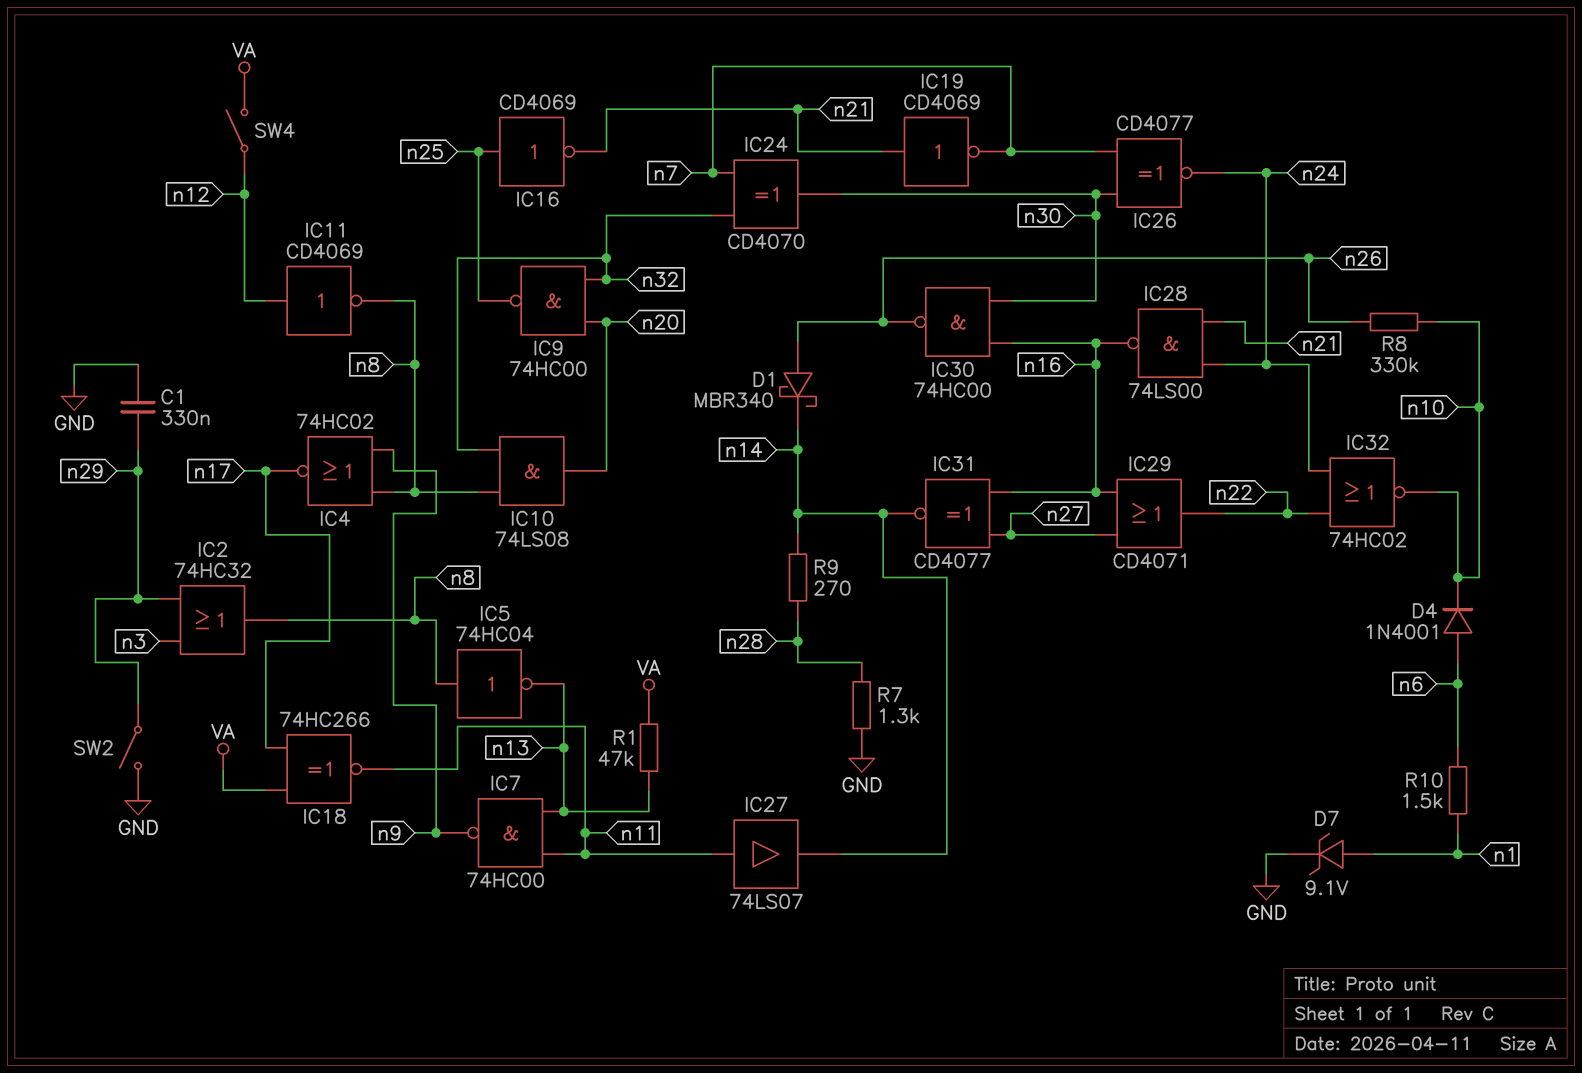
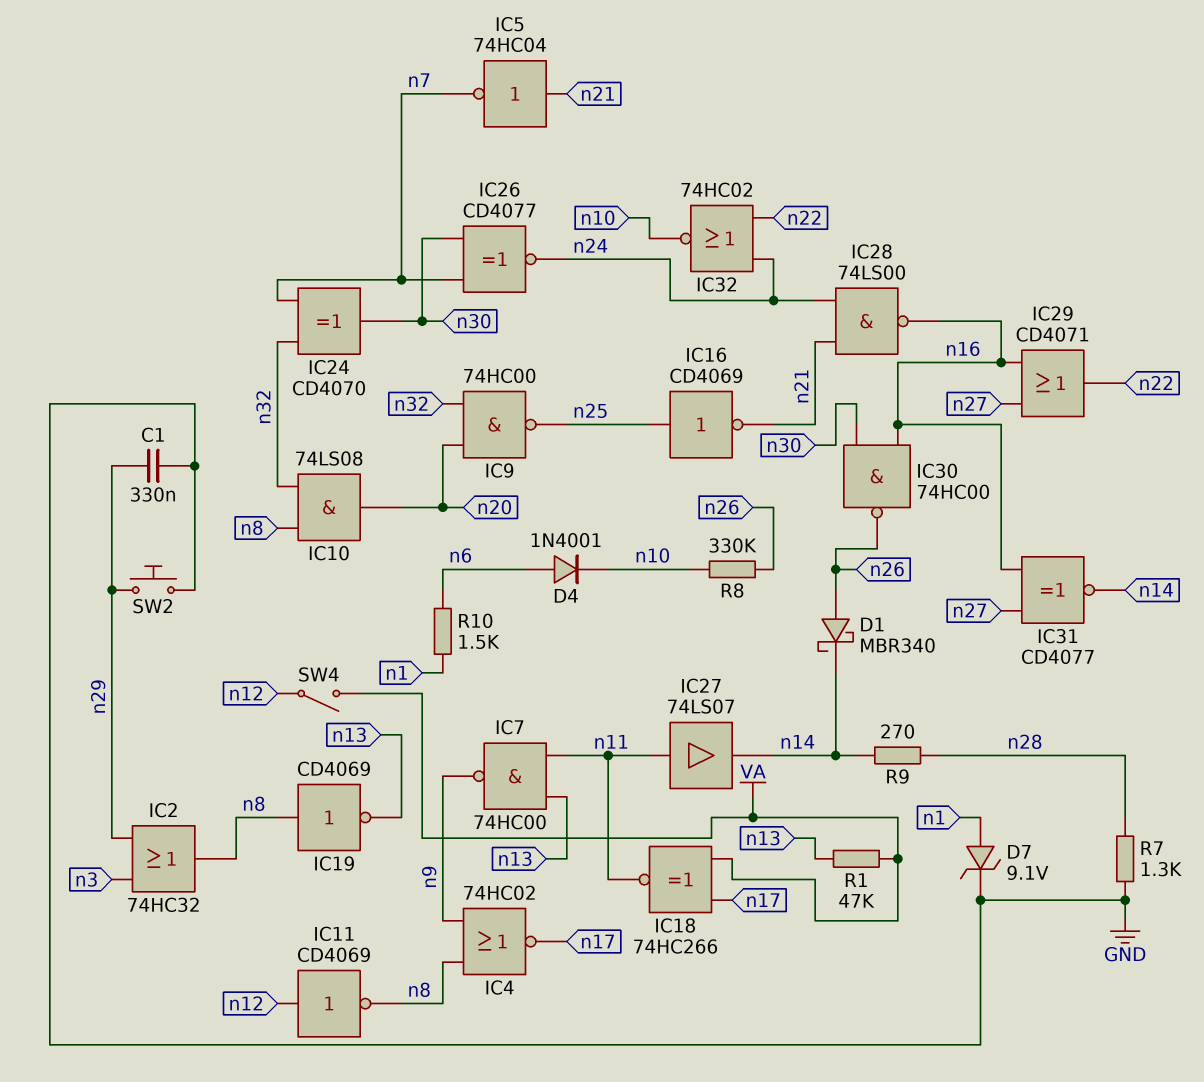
IC5: NOT 74HC04 (in n8, out n13) -> NOT 74HC04 (in n21, out n7)
IC19: NOT CD4069 (in n21, out n7) -> NOT CD4069 (in n8, out n13)
SW2: switch (GND, n29) -> button (GND, n29)

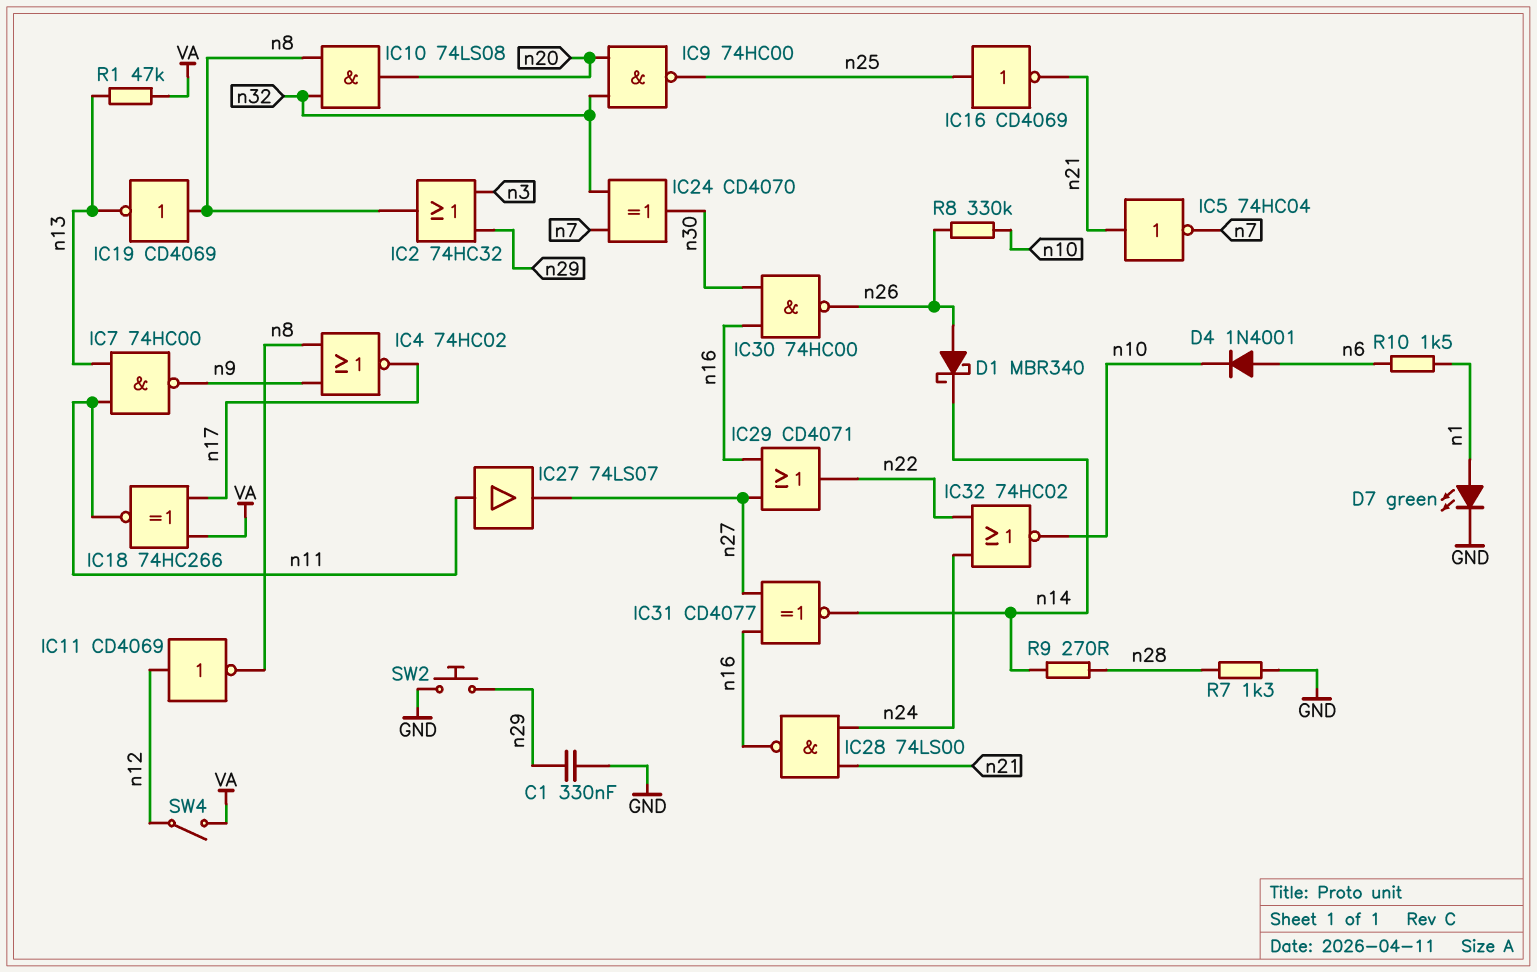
D7: zener 9.1V (A n1, K GND) -> LED green (A n1, K GND)
IC26: XNOR CD4077 (in n7, in n30, out n24) -> none
IC27: buffer 74LS07 (in n11, out n14) -> buffer 74LS07 (in n11, out n27)

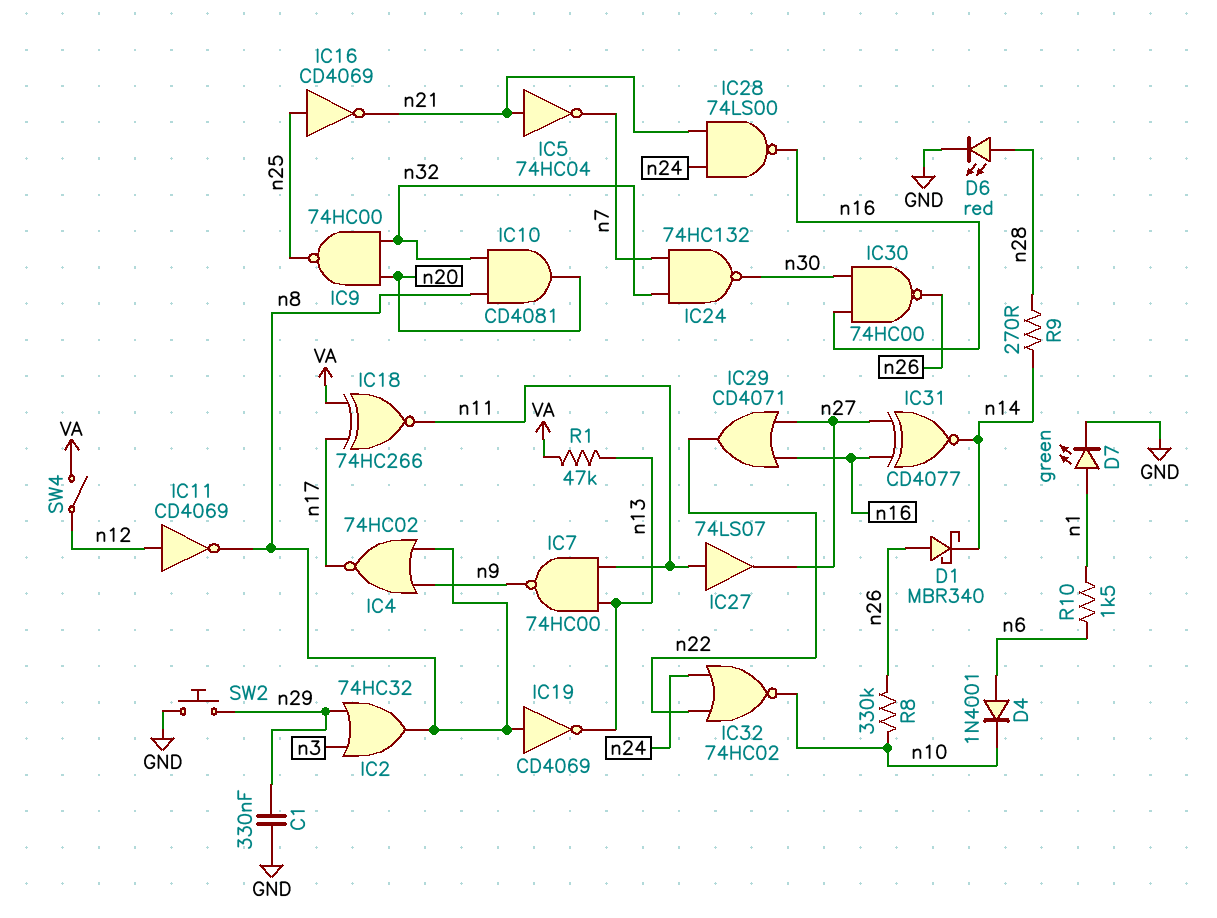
D6: none -> LED red (A n28, K GND)
IC10: AND 74LS08 (in n8, in n32, out n20) -> AND CD4081 (in n8, in n32, out n20)
IC24: XOR CD4070 (in n7, in n32, out n30) -> NAND 74HC132 (in n7, in n32, out n30)
R7: 1.3k (GND, n28) -> none

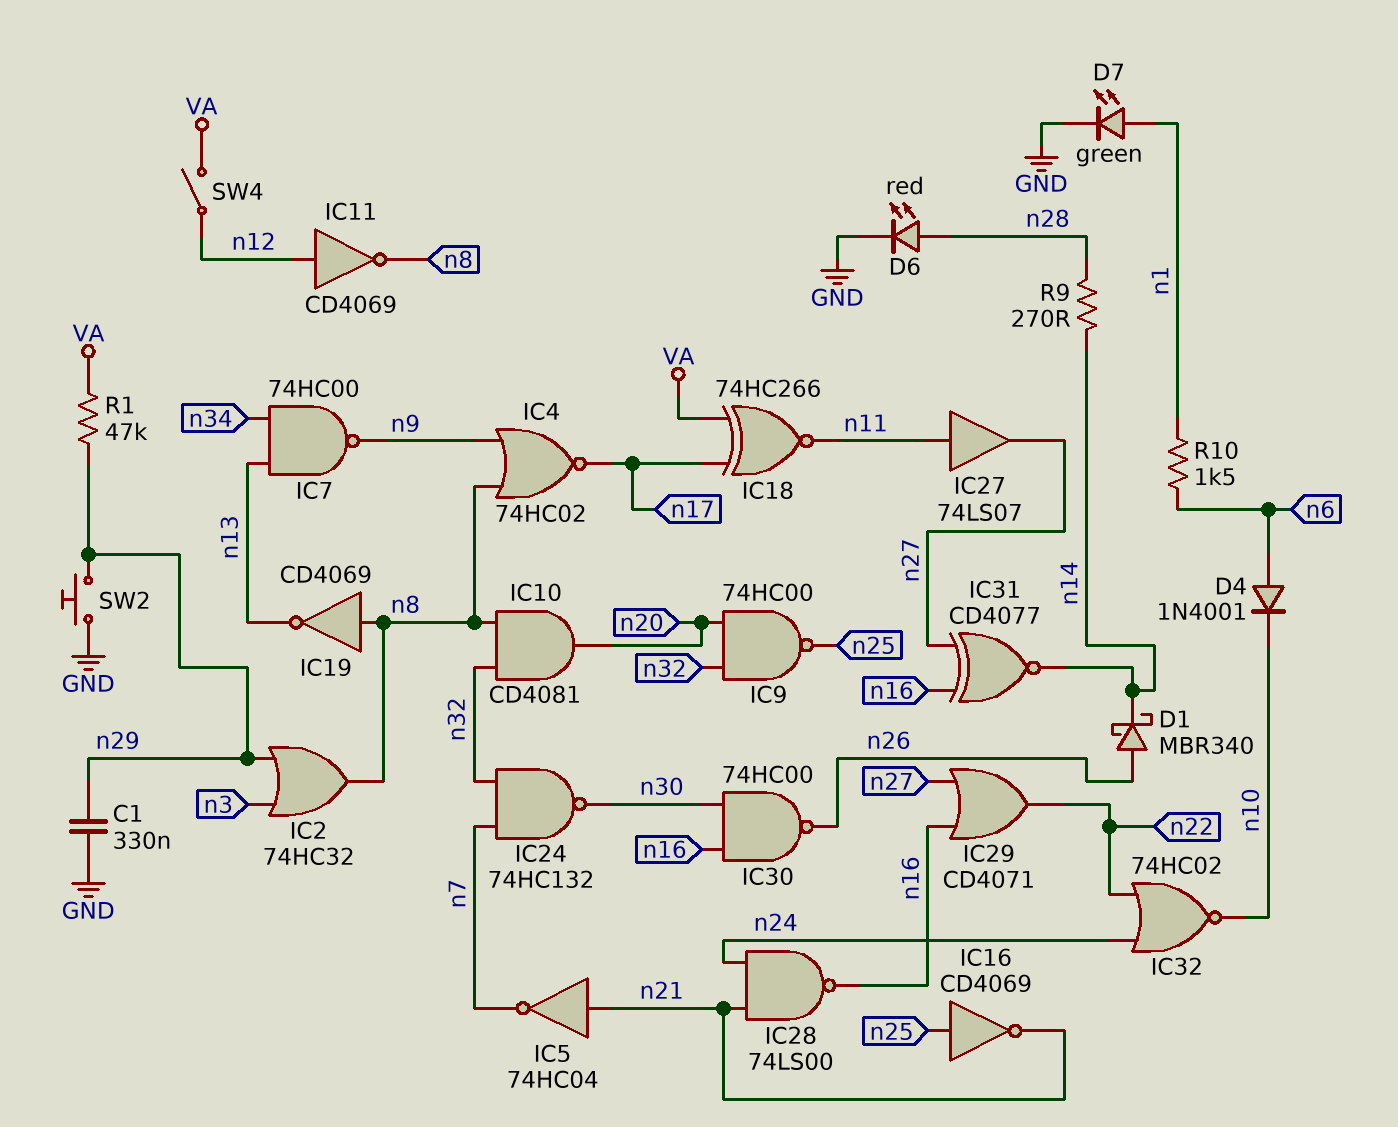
IC7: NAND 74HC00 (in n11, in n13, out n9) -> NAND 74HC00 (in n13, in n34, out n9)
R1: 47k (VA, n13) -> 47k (VA, n29)
R8: 330k (n10, n26) -> none

